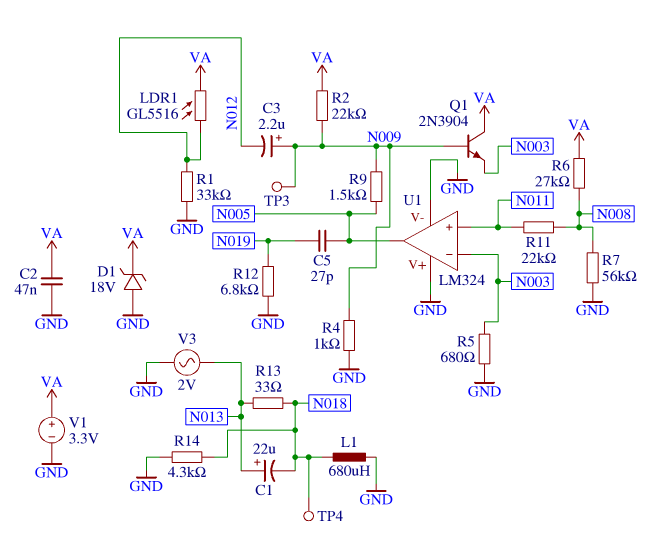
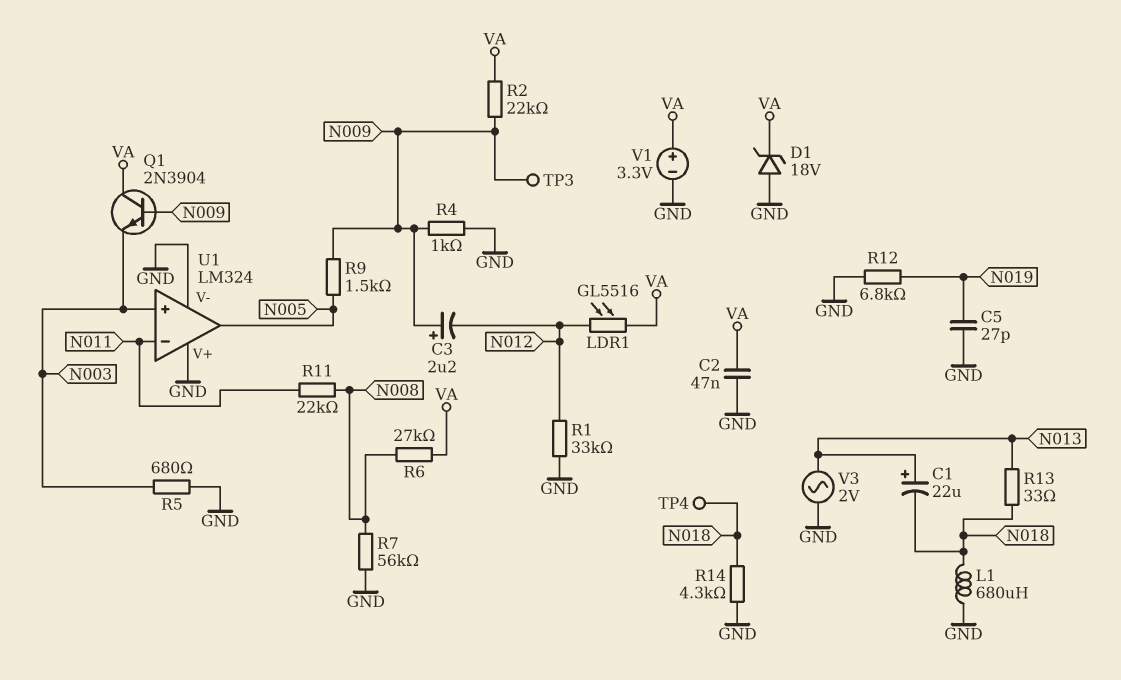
C5: 27pF (N005, N019) -> 27pF (GND, N019)
U1 pin in+: N011 -> N003
U1 pin in-: N003 -> N011

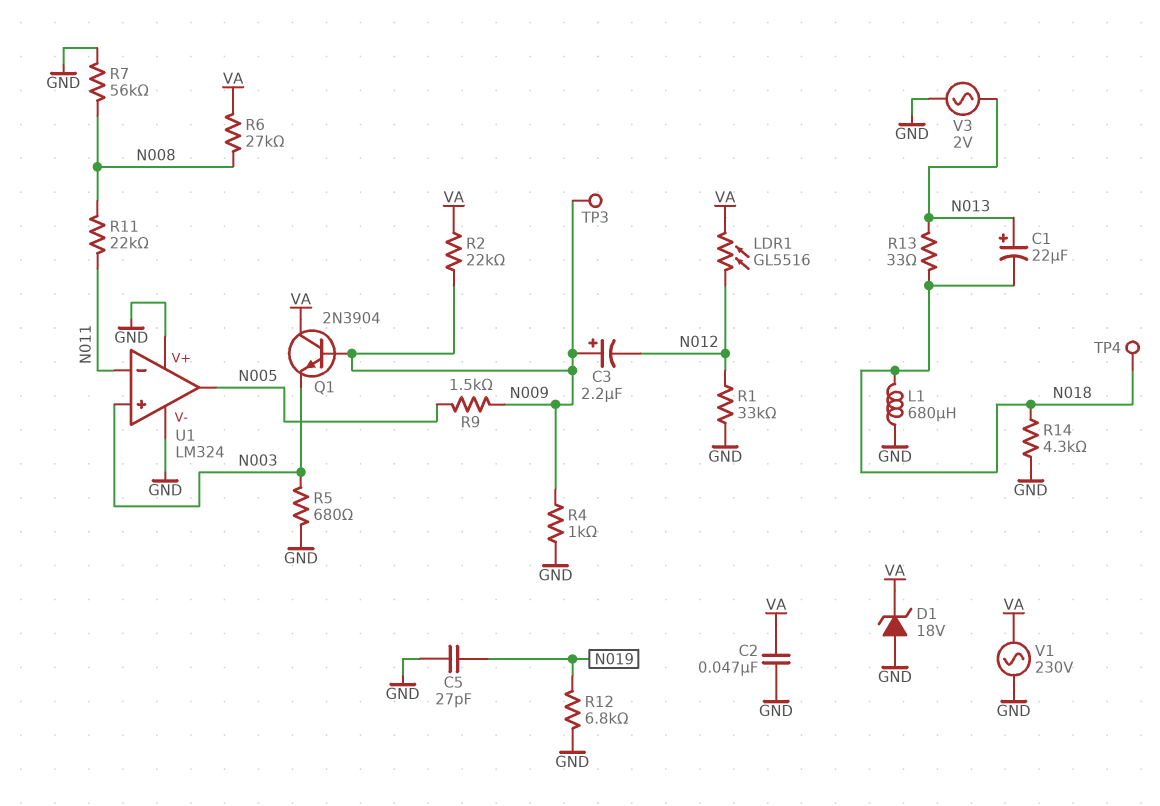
V1: 3.3V (plus VA, minus GND) -> AC 230V (GND, VA)

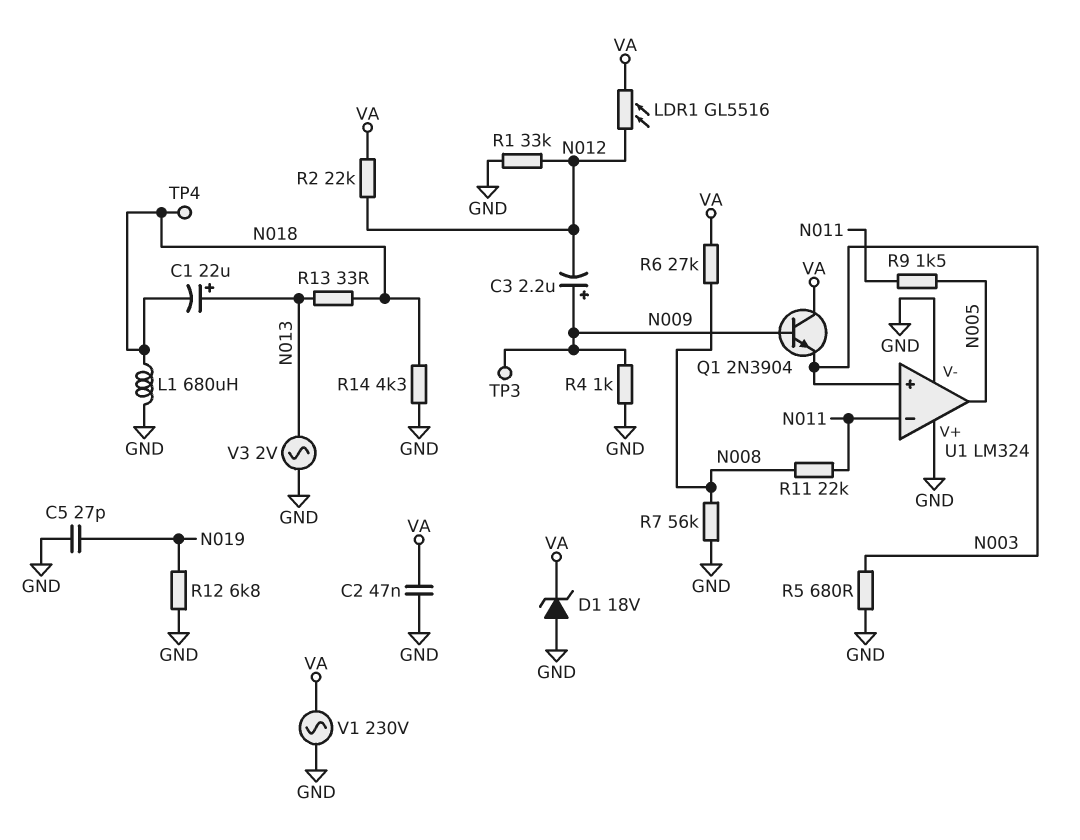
R2: 22k (N009, VA) -> 22k (N012, VA)
R9: 1.5k (N005, N009) -> 1.5k (N005, N011)

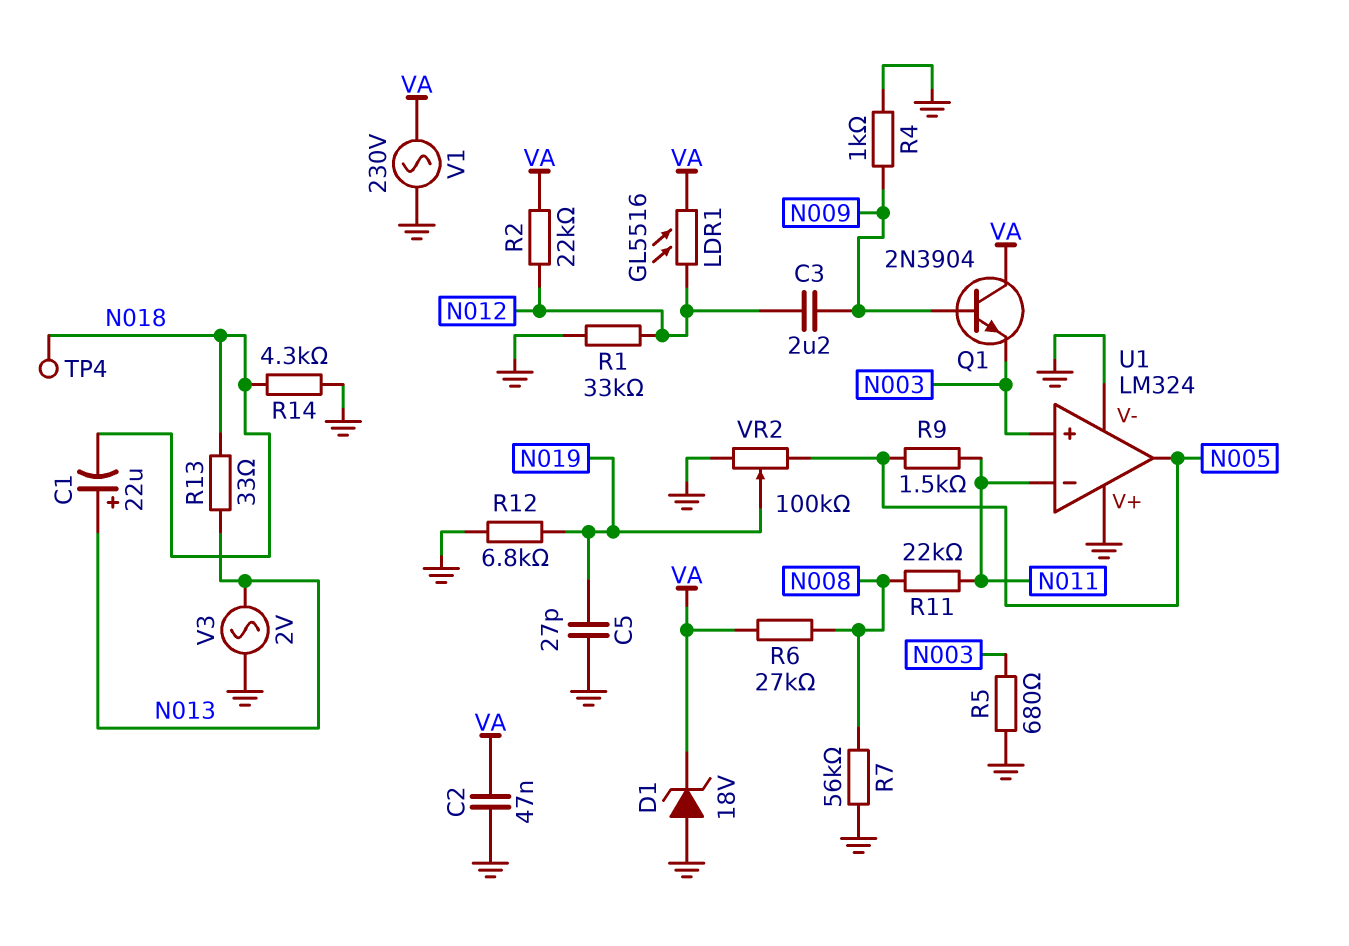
C3: 2.2uF (plus N009, minus N012) -> 2.2uF (N009, N012)
L1: 680uH (GND, N018) -> none
TP3: test point (N009) -> none
VR2: none -> 100k (GND, N005, wiper N019)

